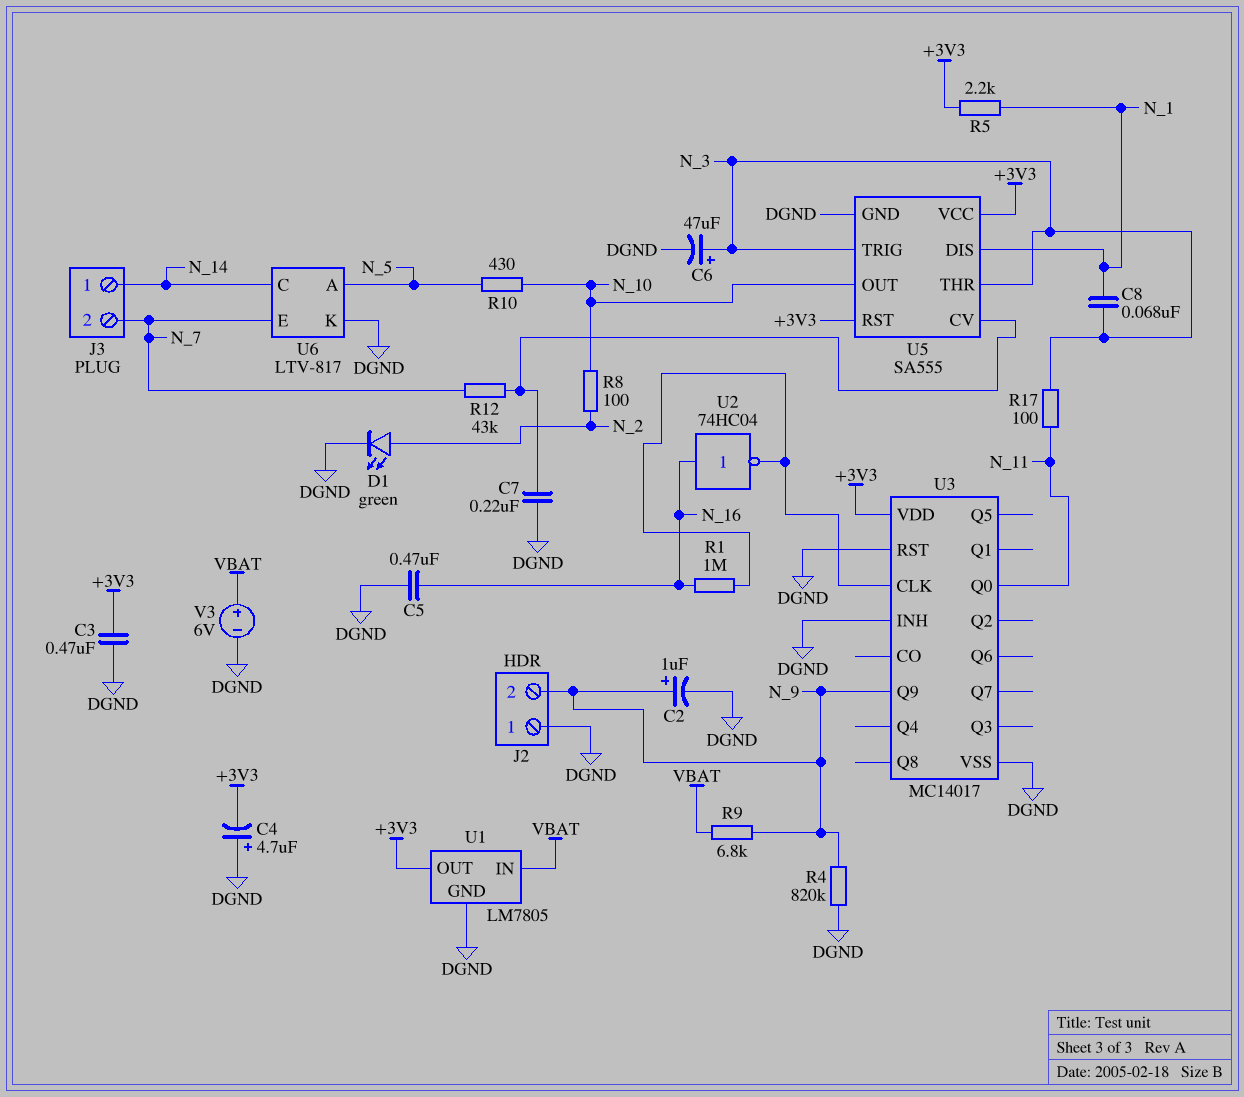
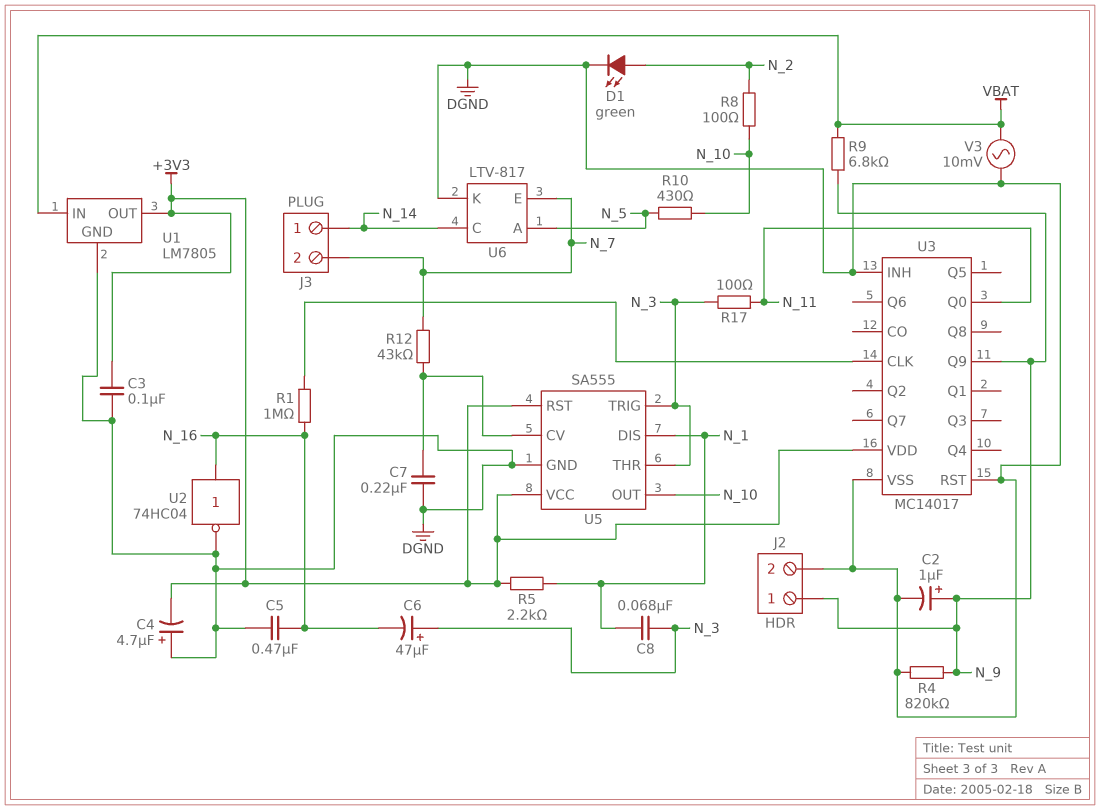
C3: 470nF (+3V3, DGND) -> 100nF (+3V3, DGND)
C6: 47uF (plus N_3, minus DGND) -> 47uF (plus N_3, minus N_16)
J2 pin 1: DGND -> N_9
J2 pin 2: N_9 -> DGND
U2: NOT 74HC04 (in N_16, out U3/CLK) -> NOT 74HC04 (in N_16, out DGND)
V3: 6V (plus VBAT, minus DGND) -> AC 10mV (DGND, VBAT)

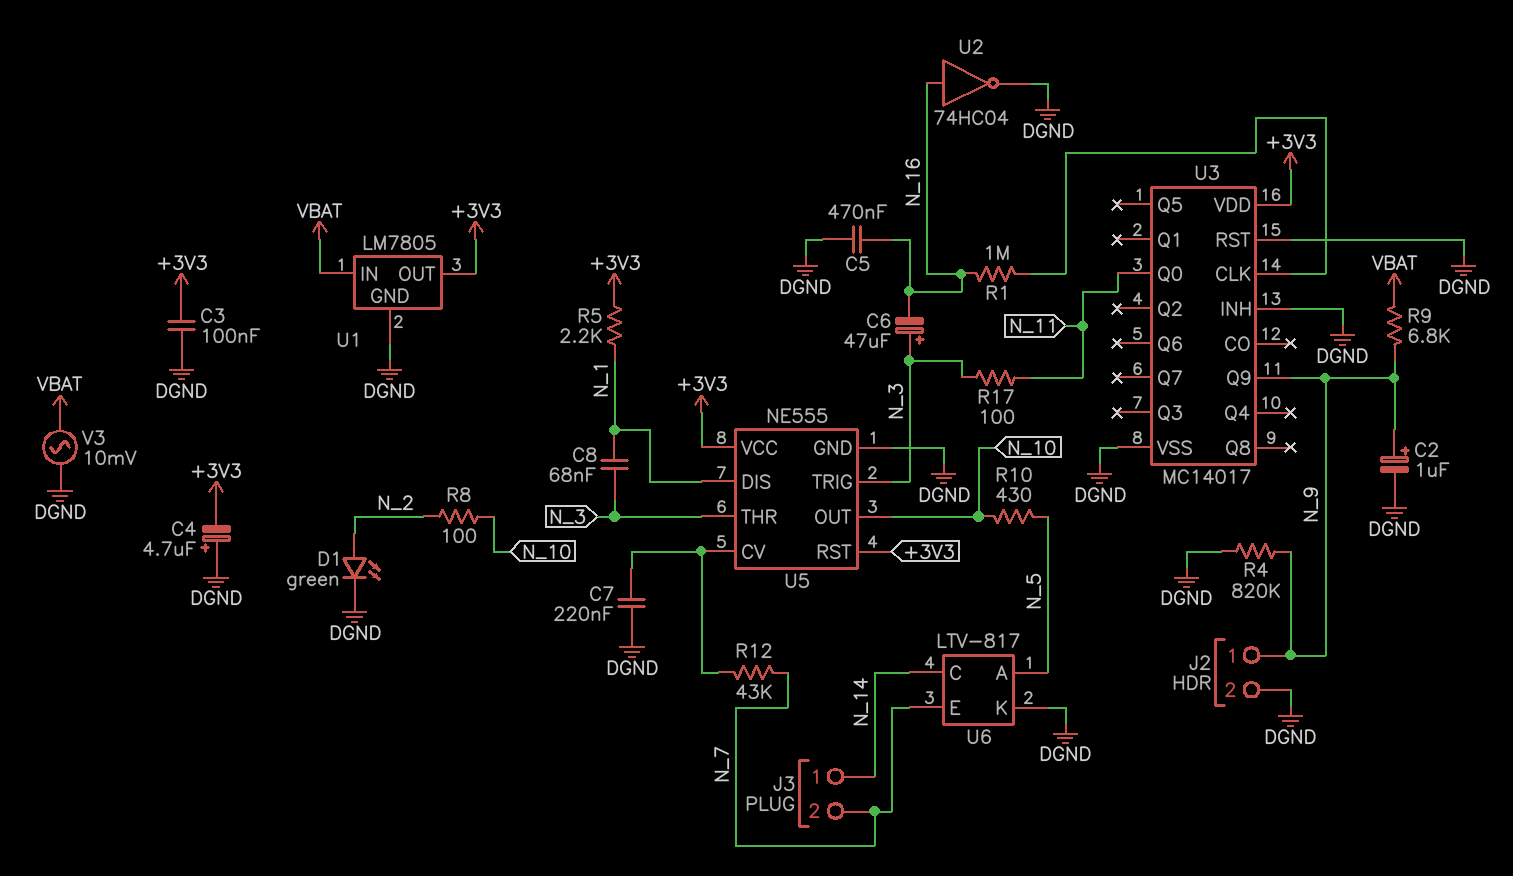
U5: SA555 -> NE555

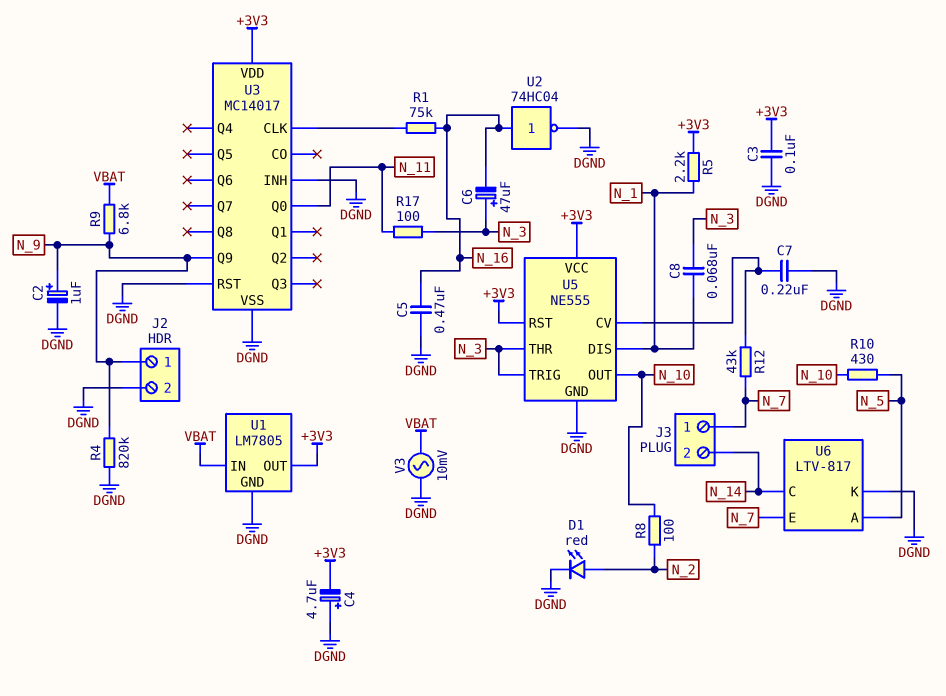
D1: LED green (A N_2, K DGND) -> LED red (A N_2, K DGND)
J3 pin 1: N_14 -> N_7
J3 pin 2: N_7 -> N_14
R1: 1M (N_16, U3/CLK) -> 75k (N_16, U3/CLK)

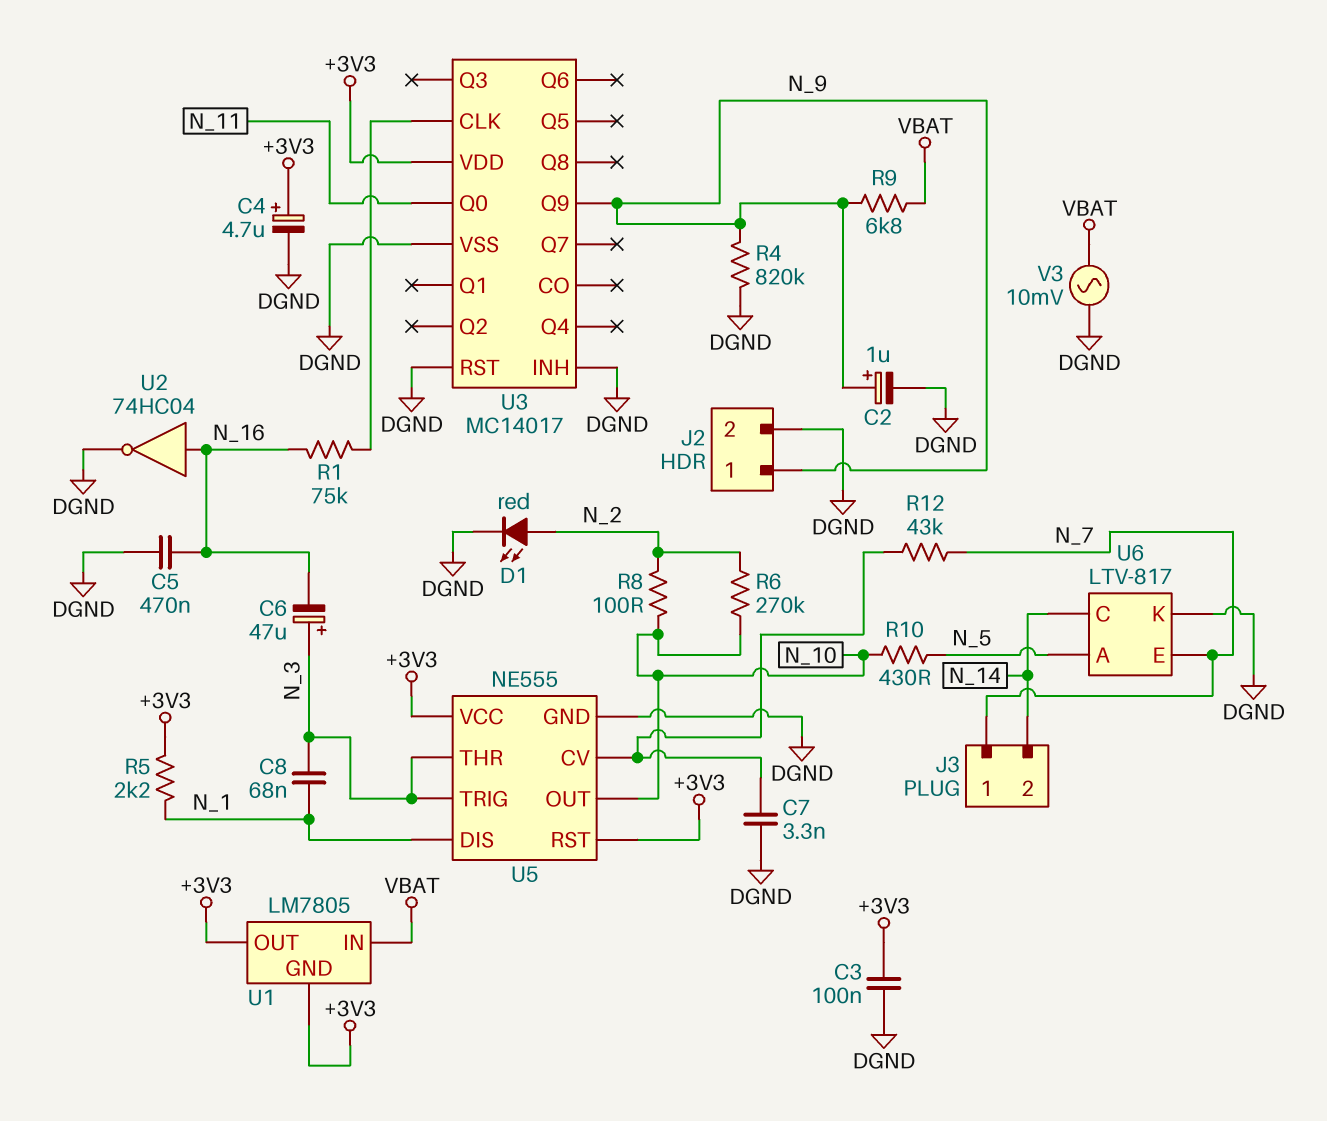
C4: 4.7uF (plus DGND, minus +3V3) -> 4.7uF (plus +3V3, minus DGND)
C7: 220nF (DGND, U5/CV) -> 3.3nF (DGND, U5/CV)
R6: none -> 270k (N_2, N_10)
R17: 100 (N_3, N_11) -> none
U1 pin GND: DGND -> +3V3

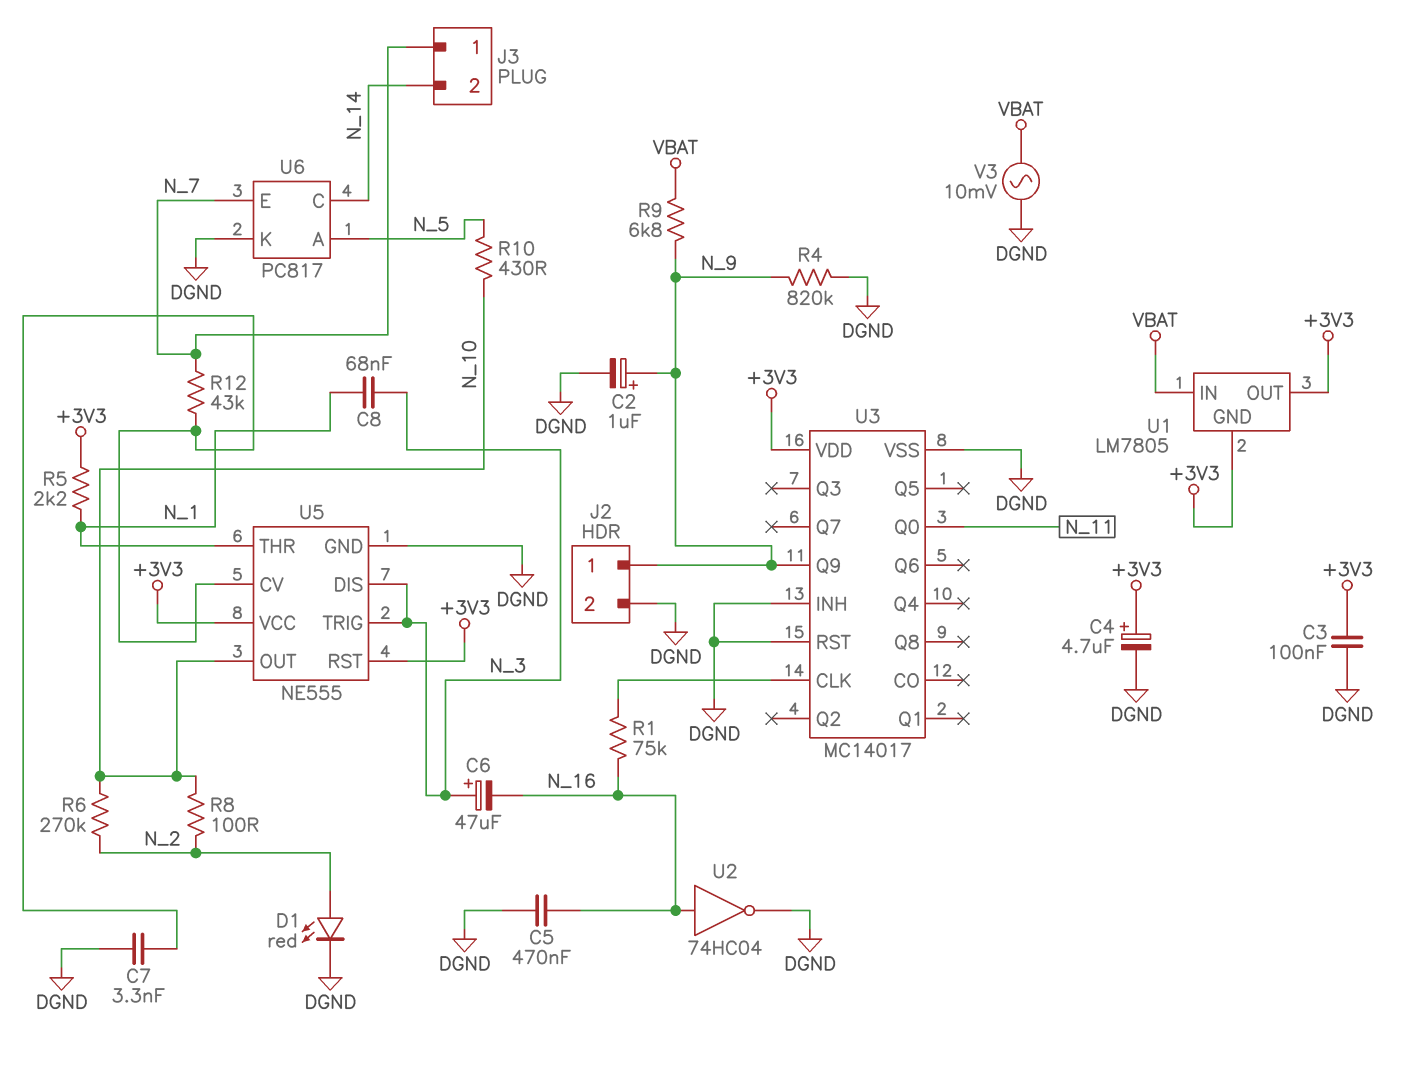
U5 pin DIS: N_1 -> N_3
U5 pin THR: N_3 -> N_1
U6: LTV-817 -> PC817

